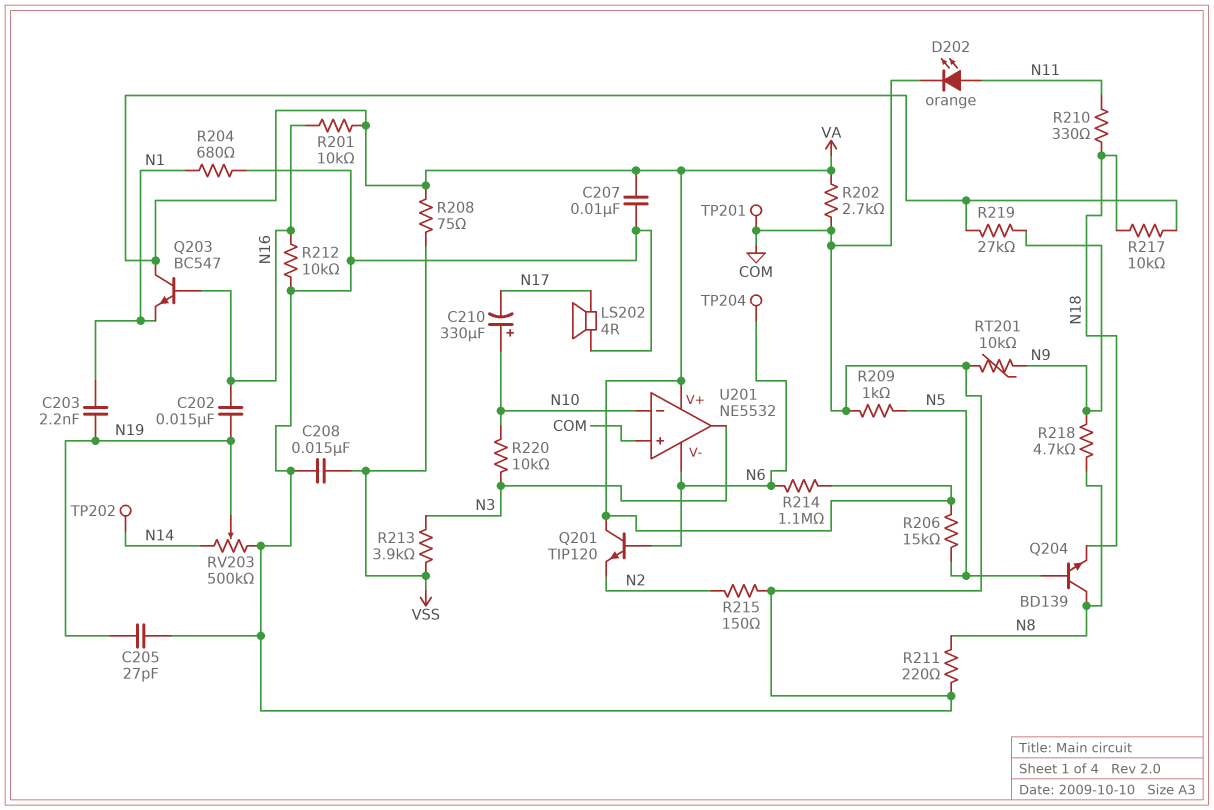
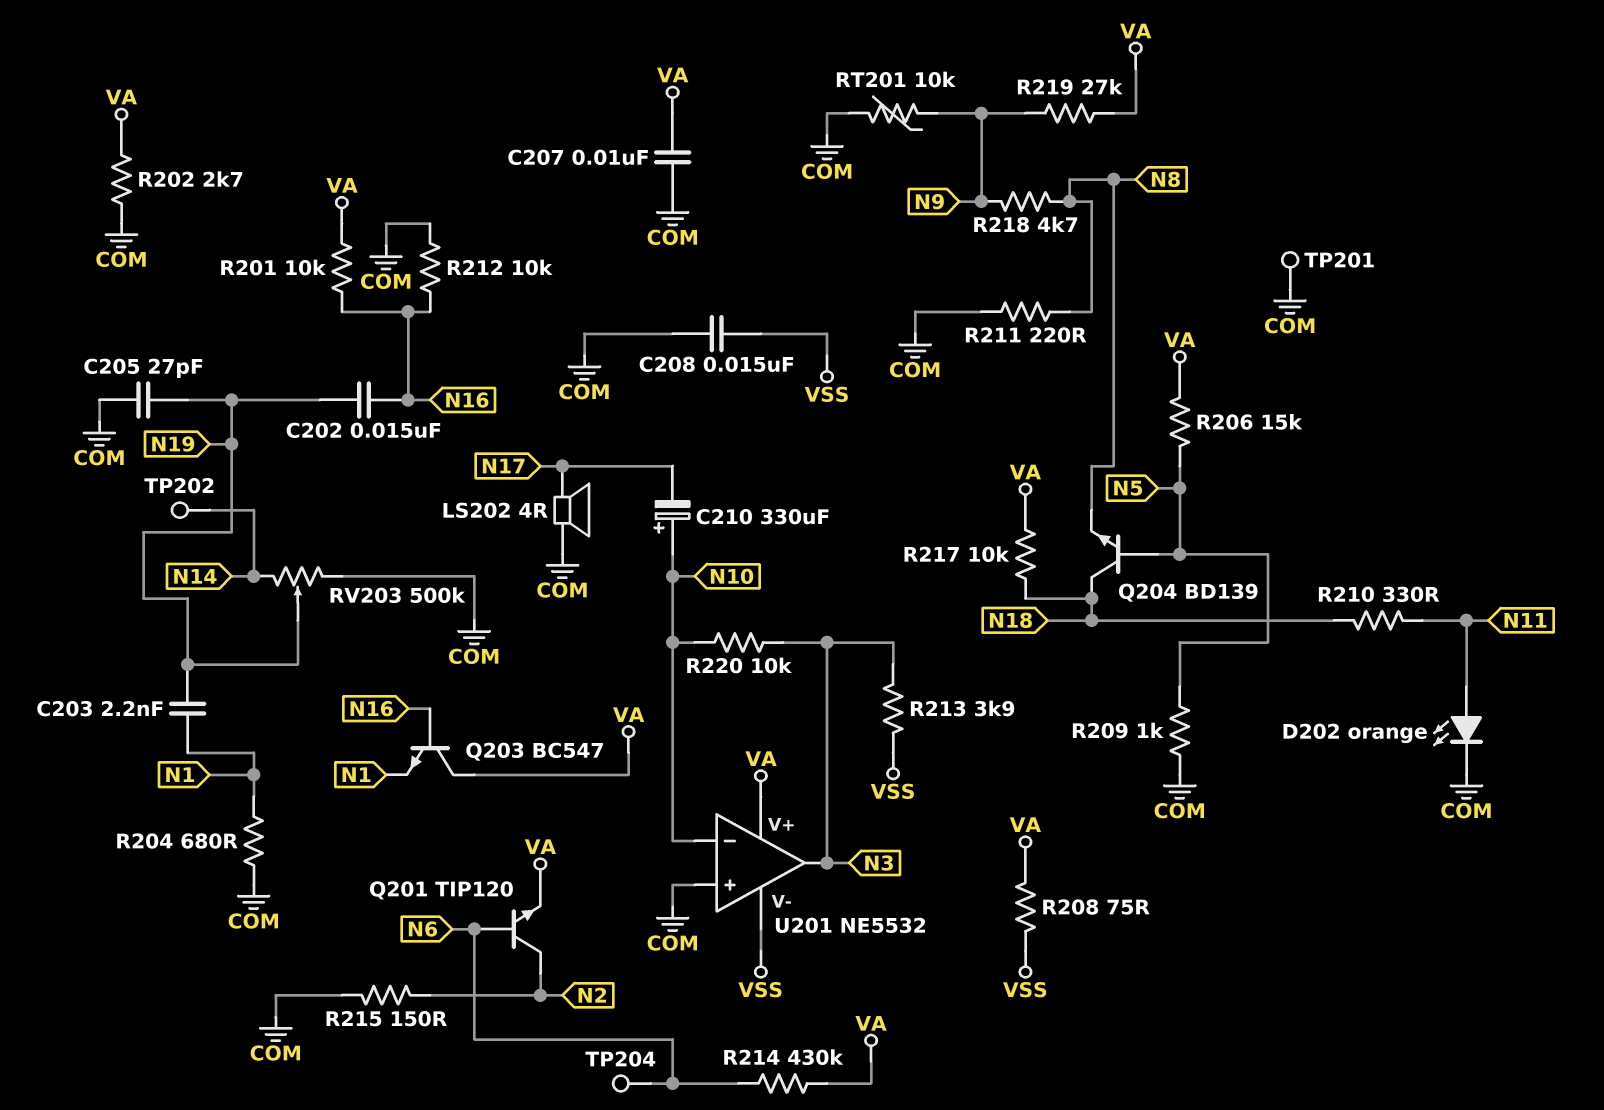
Q201: NPN TIP120 (B N6, C VA, E N2) -> NPN TIP120 (B N6, C N2, E VA)
Q204: NPN BD139 (B N5, C N8, E N18) -> NPN BD139 (B N5, C N18, E N8)
R214: 1.1M (N6, VA) -> 430k (N6, VA)
U201 pin V-: N6 -> VSS

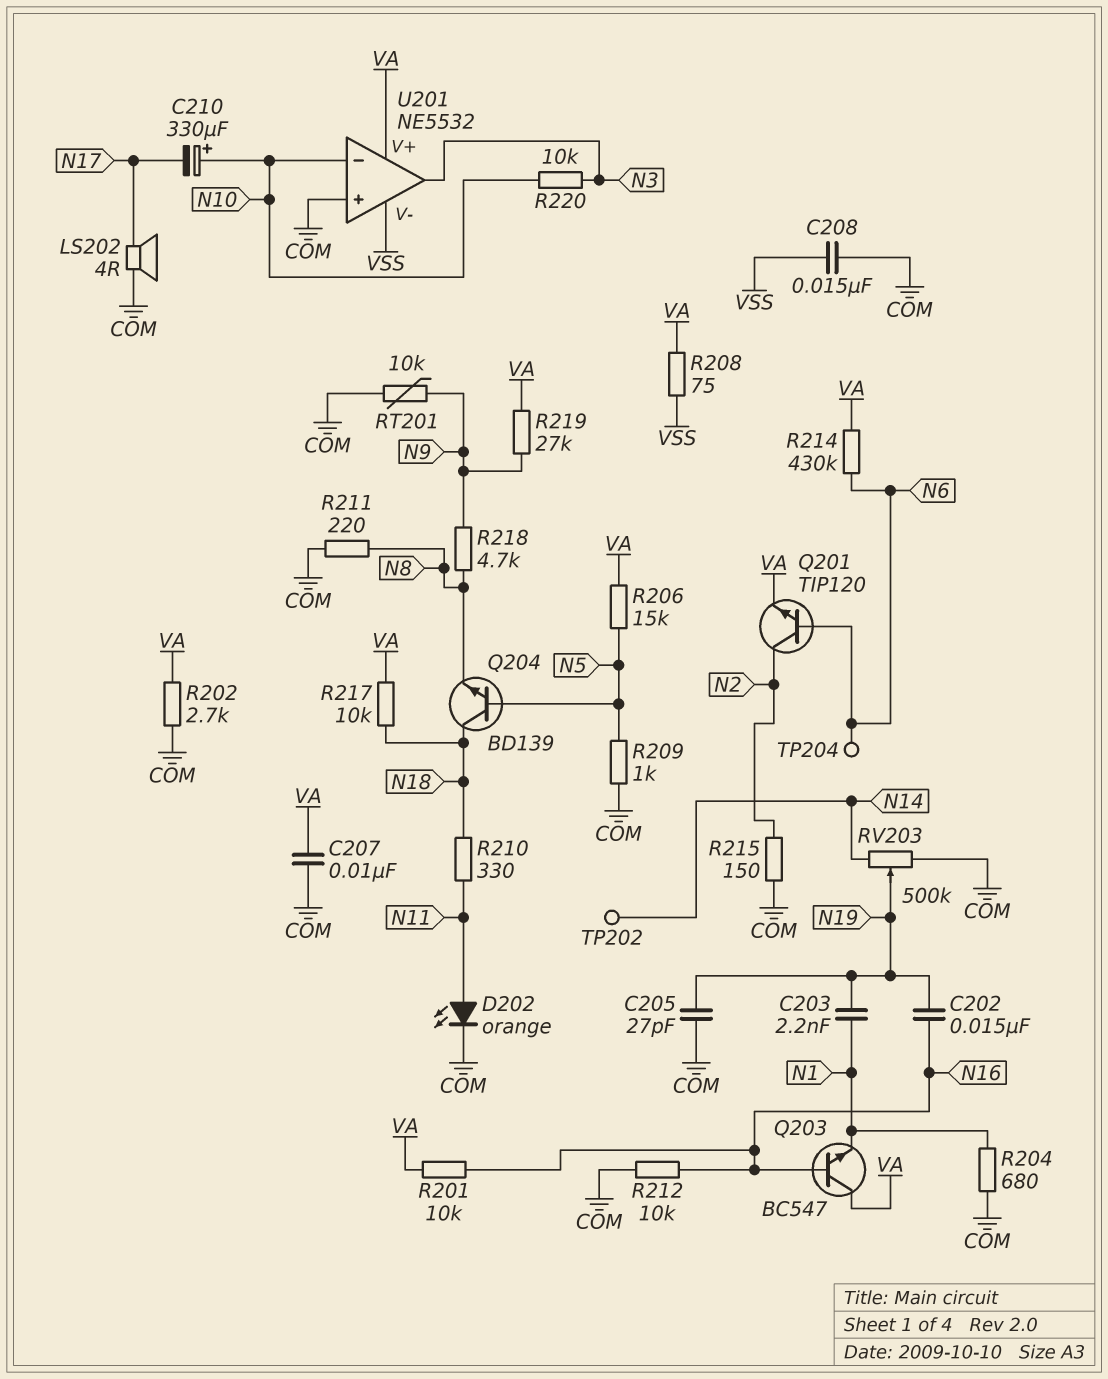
R213: 3.9k (N3, VSS) -> none
TP201: test point (COM) -> none

